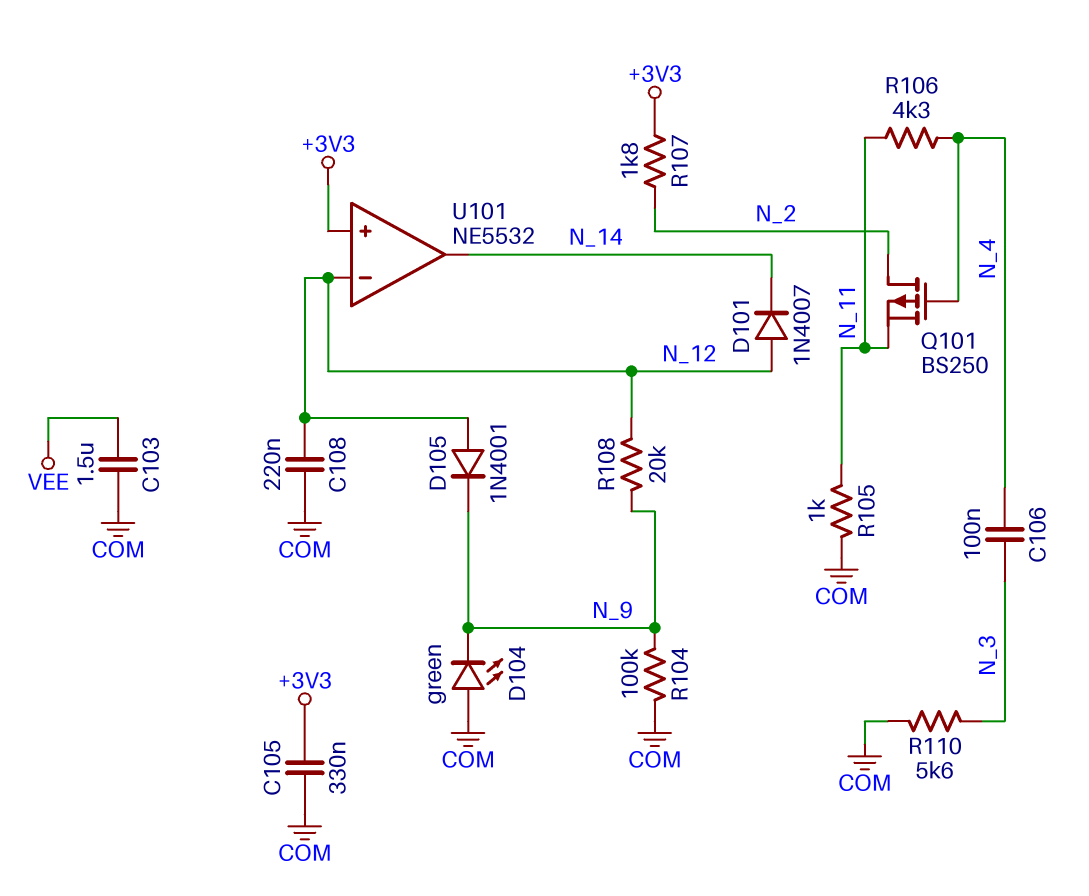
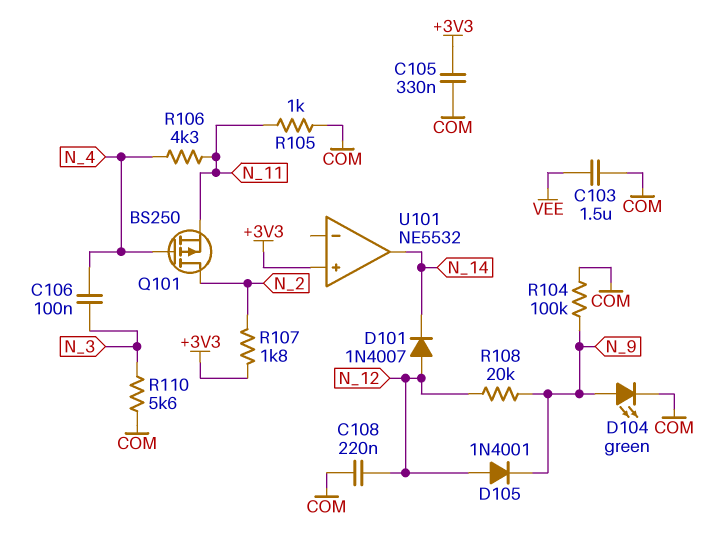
D104: LED green (A COM, K N_9) -> LED green (A N_9, K COM)
U101 pin in-: N_12 -> none

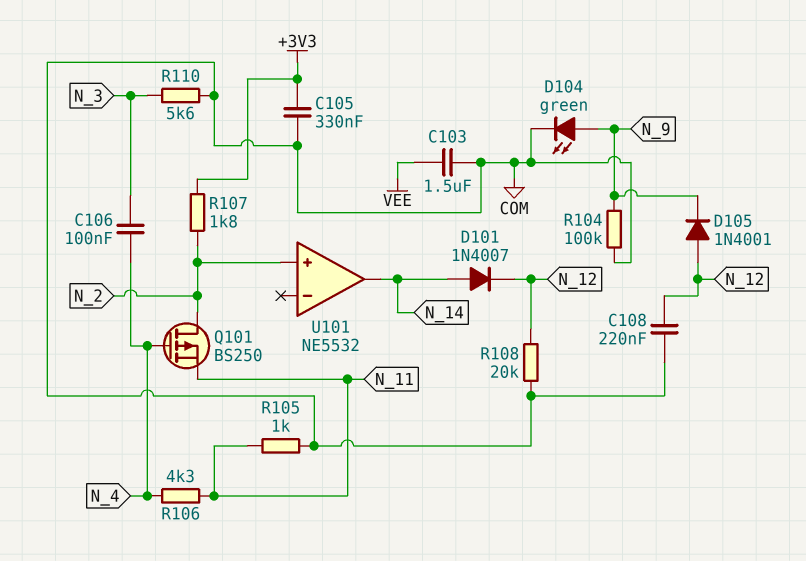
D101: diode 1N4007 (A N_12, K N_14) -> diode 1N4007 (A N_14, K N_12)
R108: 20k (N_9, N_12) -> 20k (COM, N_12)
U101 pin in+: +3V3 -> N_2

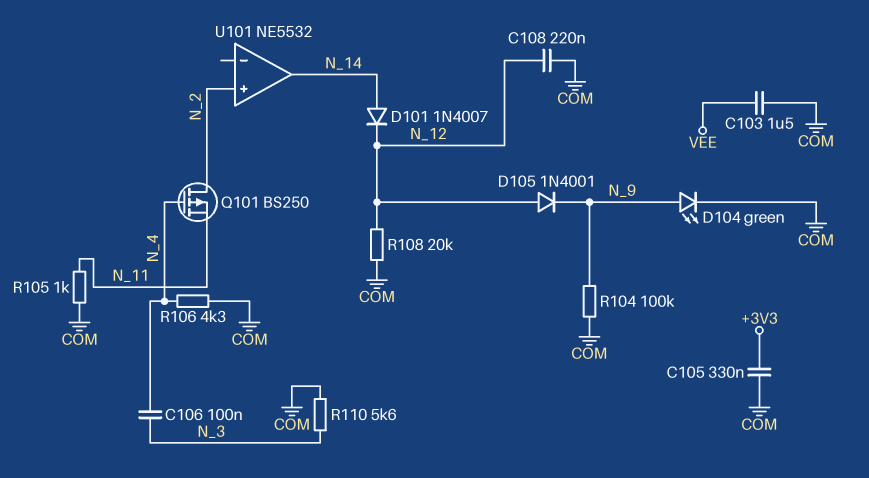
R106: 4.3k (N_4, N_11) -> 4.3k (COM, N_4)
R107: 1.8k (+3V3, N_2) -> none

